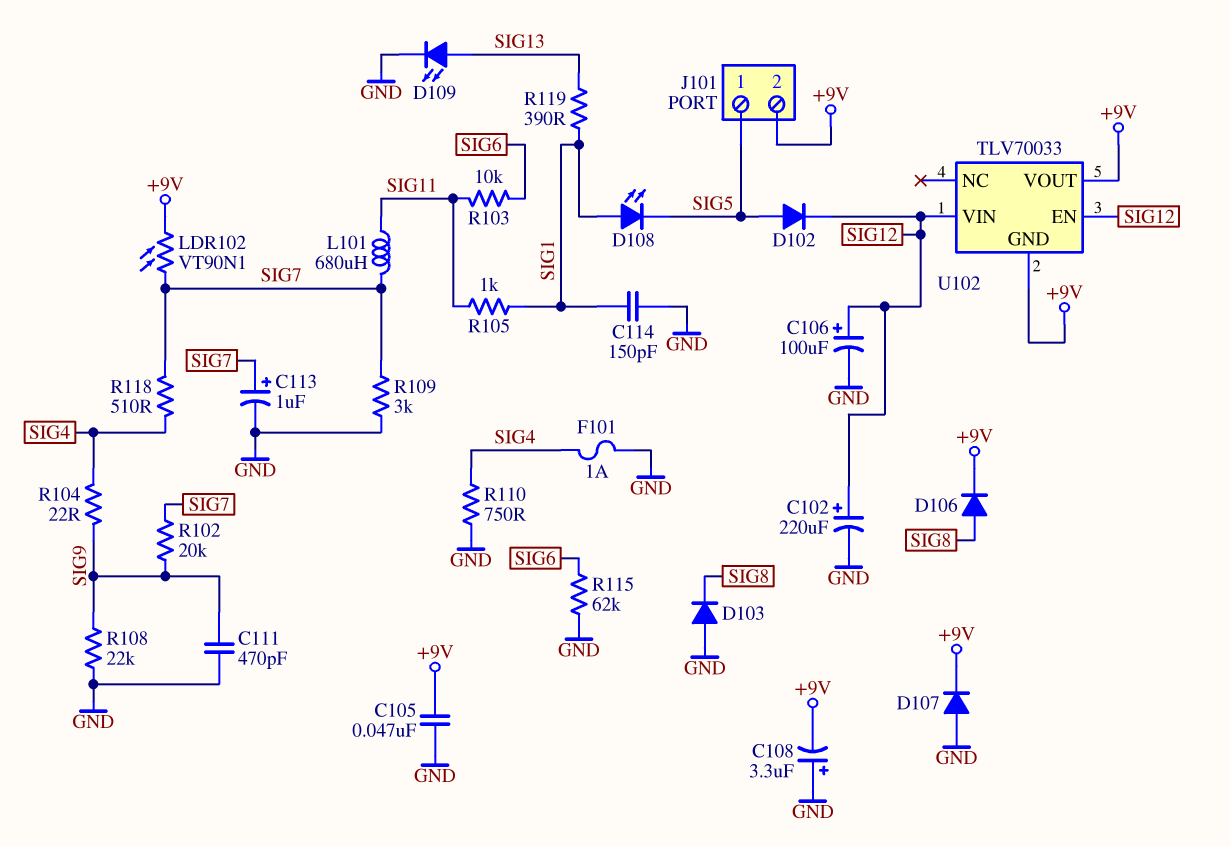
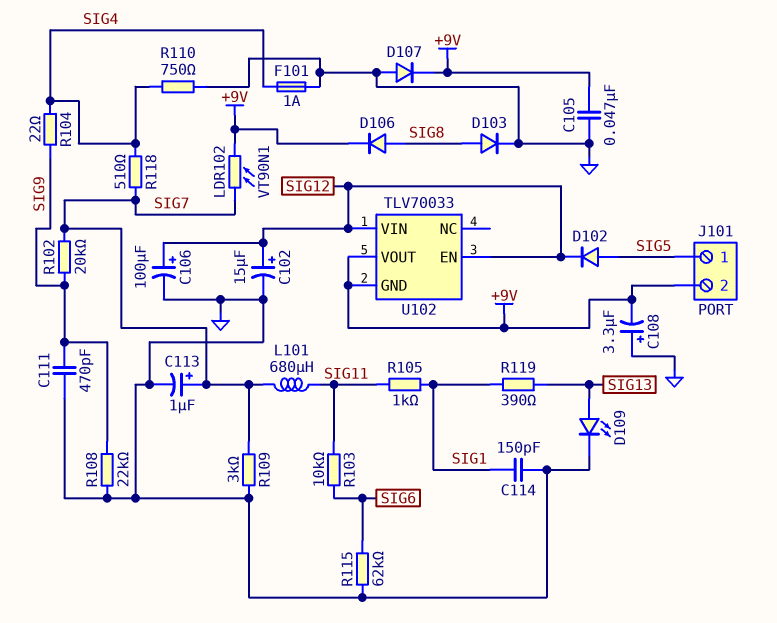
C102: 220uF (plus SIG12, minus GND) -> 15uF (plus SIG12, minus GND)
D103: diode (A GND, K SIG8) -> diode (A SIG8, K GND)
D108: LED (A SIG1, K SIG5) -> none

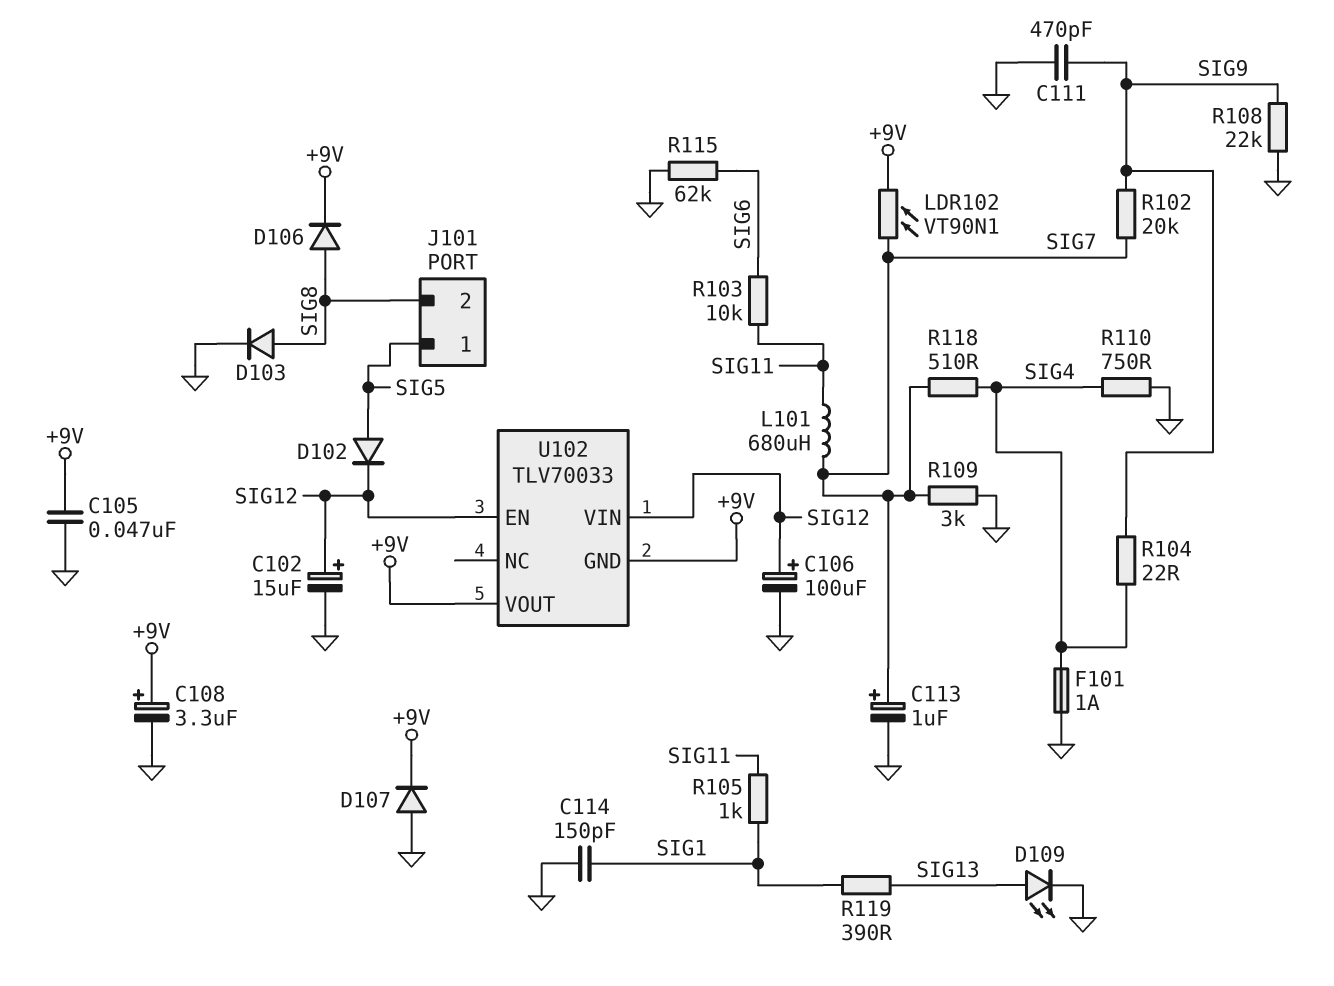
C108: 3.3uF (plus GND, minus +9V) -> 3.3uF (plus +9V, minus GND)
J101 pin 2: +9V -> SIG8

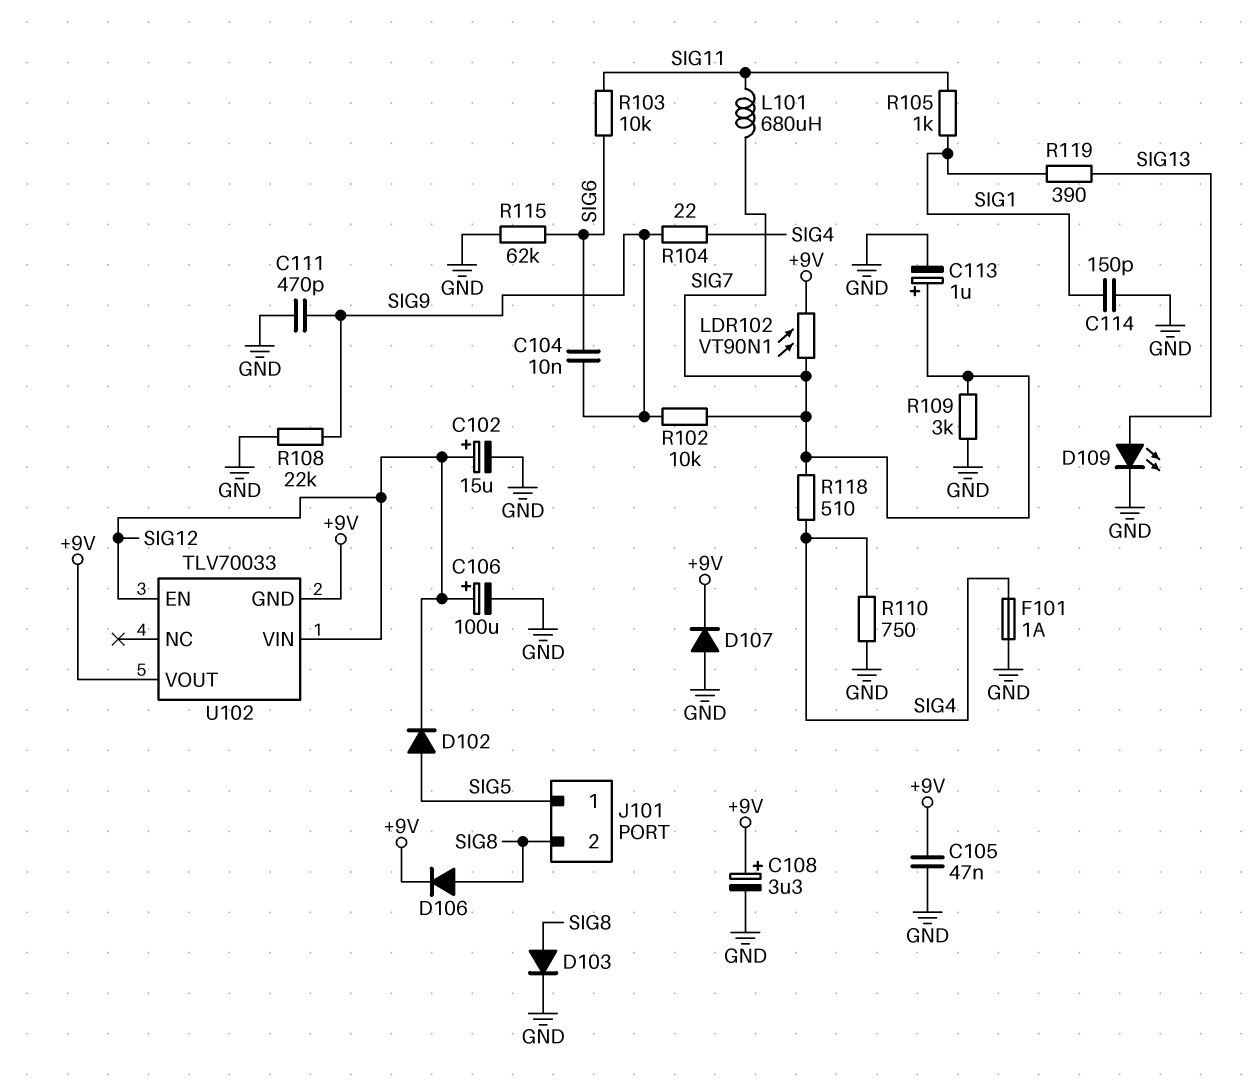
C104: none -> 10nF (SIG6, SIG9)
R102: 20k (SIG7, SIG9) -> 10k (SIG7, SIG9)

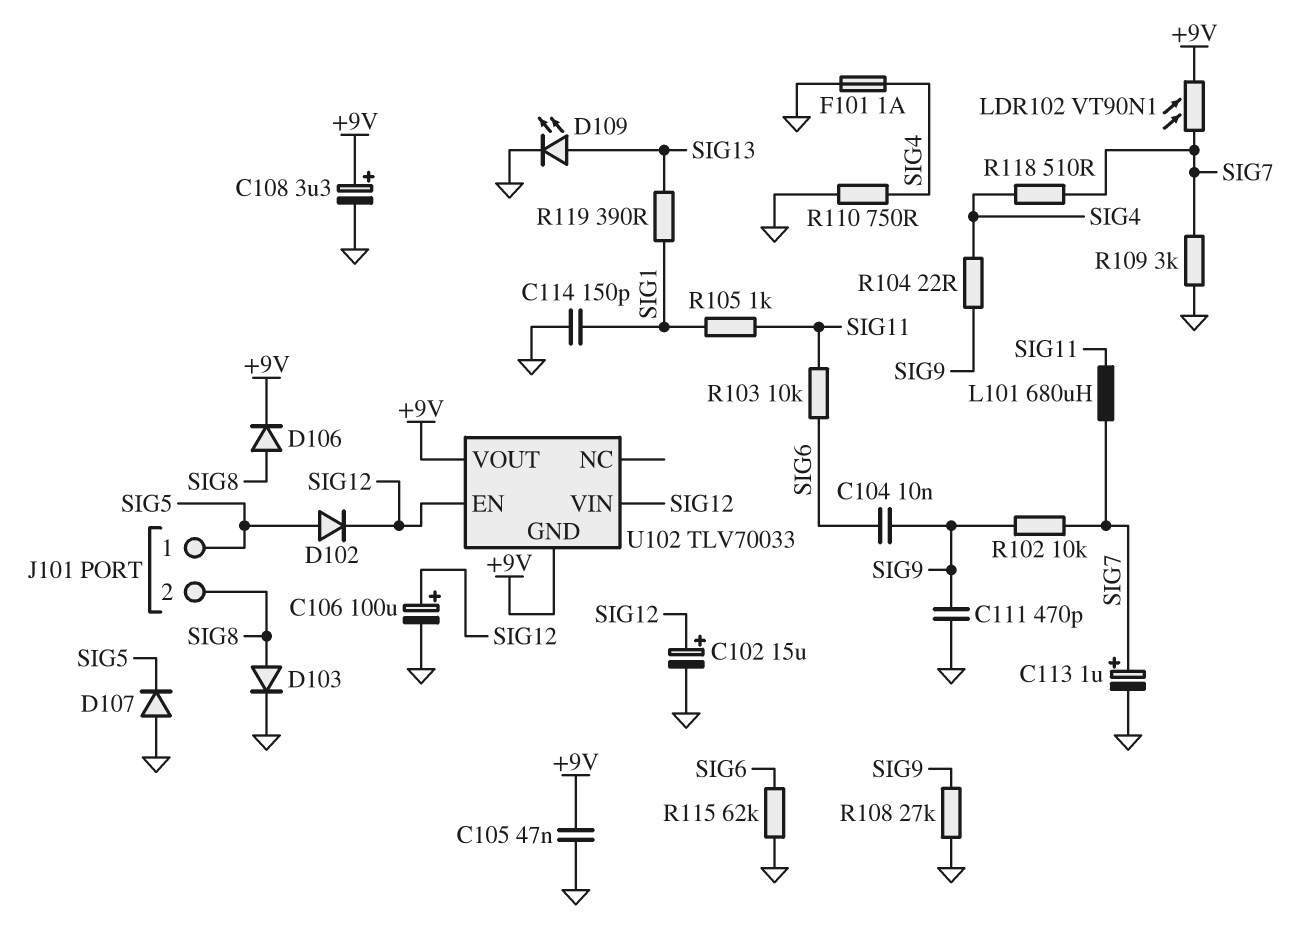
D107: diode (A GND, K +9V) -> diode (A GND, K SIG5)
R108: 22k (GND, SIG9) -> 27k (GND, SIG9)

